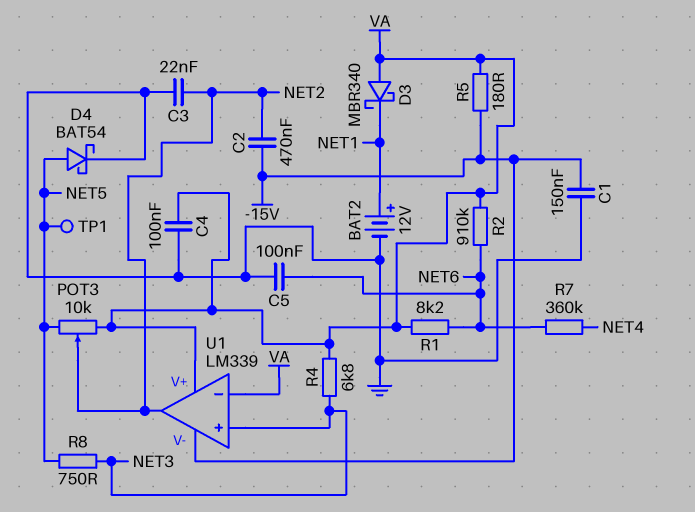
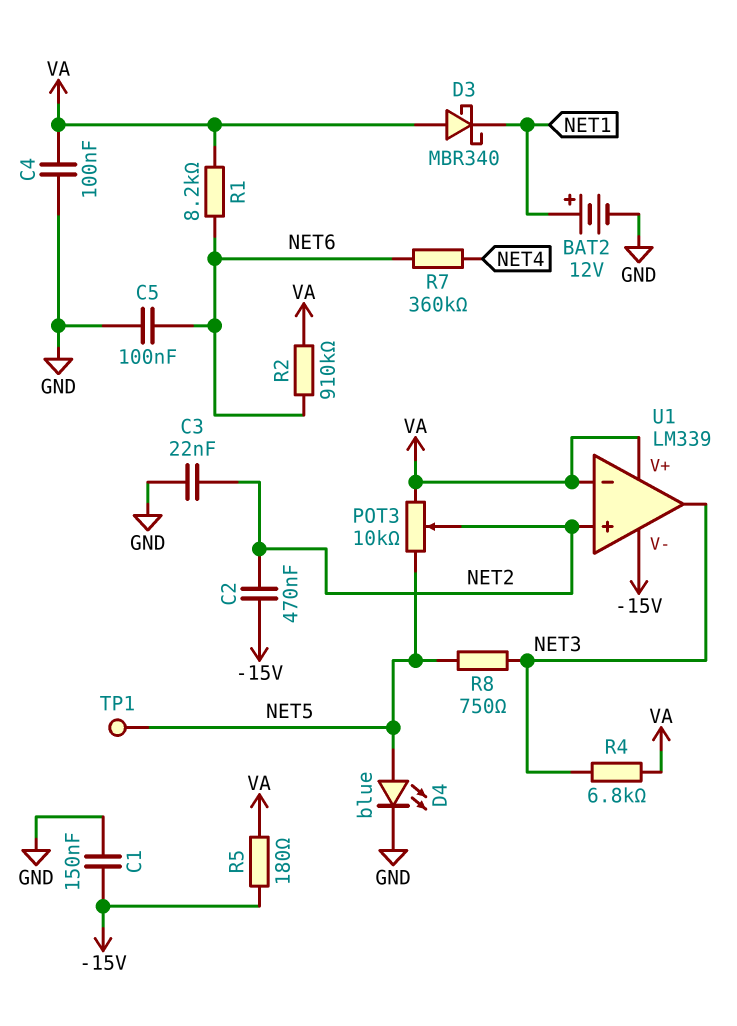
D4: schottky BAT54 (A NET5, K GND) -> LED blue (A NET5, K GND)
U1 pin in+: NET3 -> NET2
U1 pin out: NET2 -> NET3

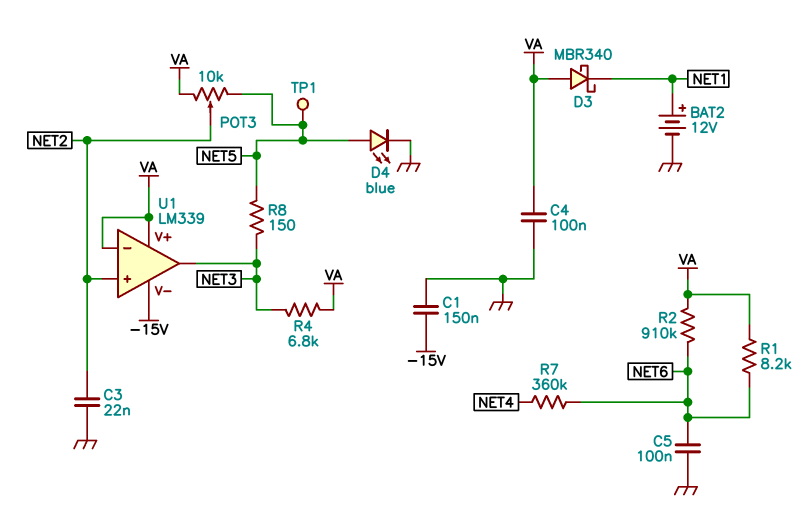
C2: 470nF (-15V, NET2) -> none
R5: 180 (-15V, VA) -> none
R8: 750 (NET3, NET5) -> 150 (NET3, NET5)

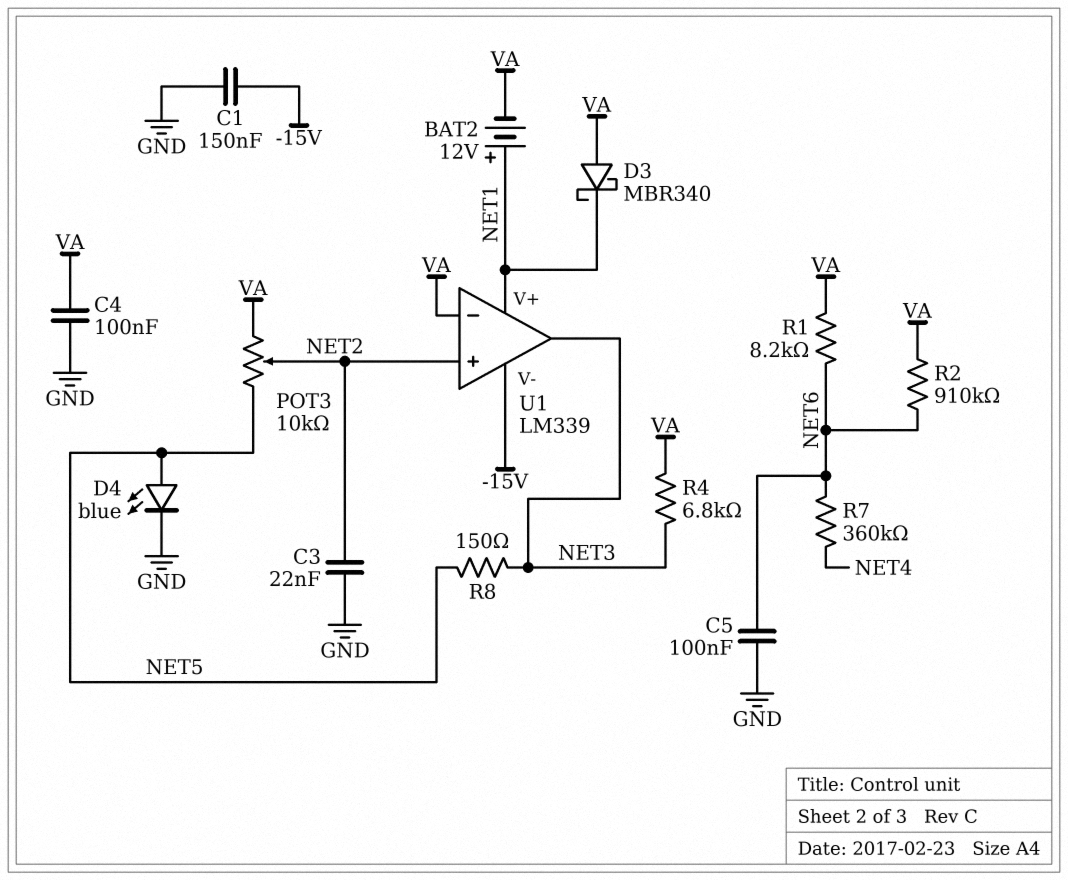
BAT2: 12V (plus NET1, minus GND) -> 12V (plus NET1, minus VA)
TP1: test point (NET5) -> none
U1 pin V+: VA -> NET1

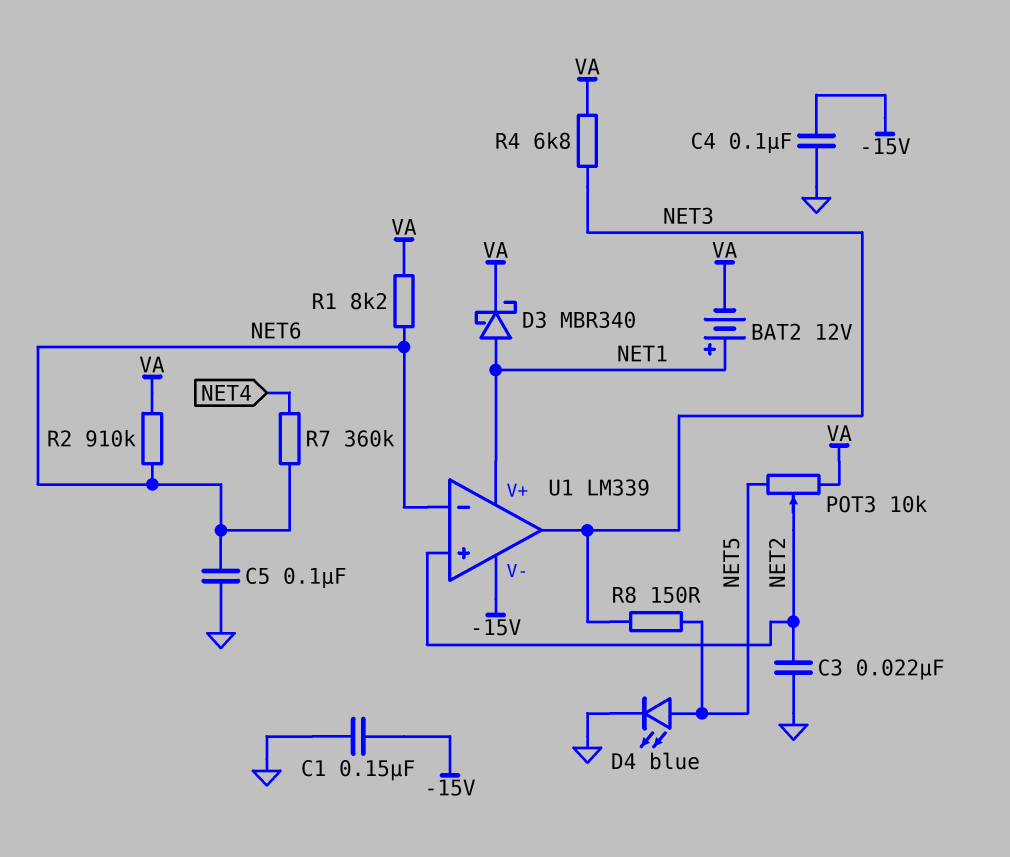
C4: 100nF (GND, VA) -> 100nF (-15V, GND)
D3: schottky MBR340 (A VA, K NET1) -> schottky MBR340 (A NET1, K VA)
U1 pin in-: VA -> NET6

